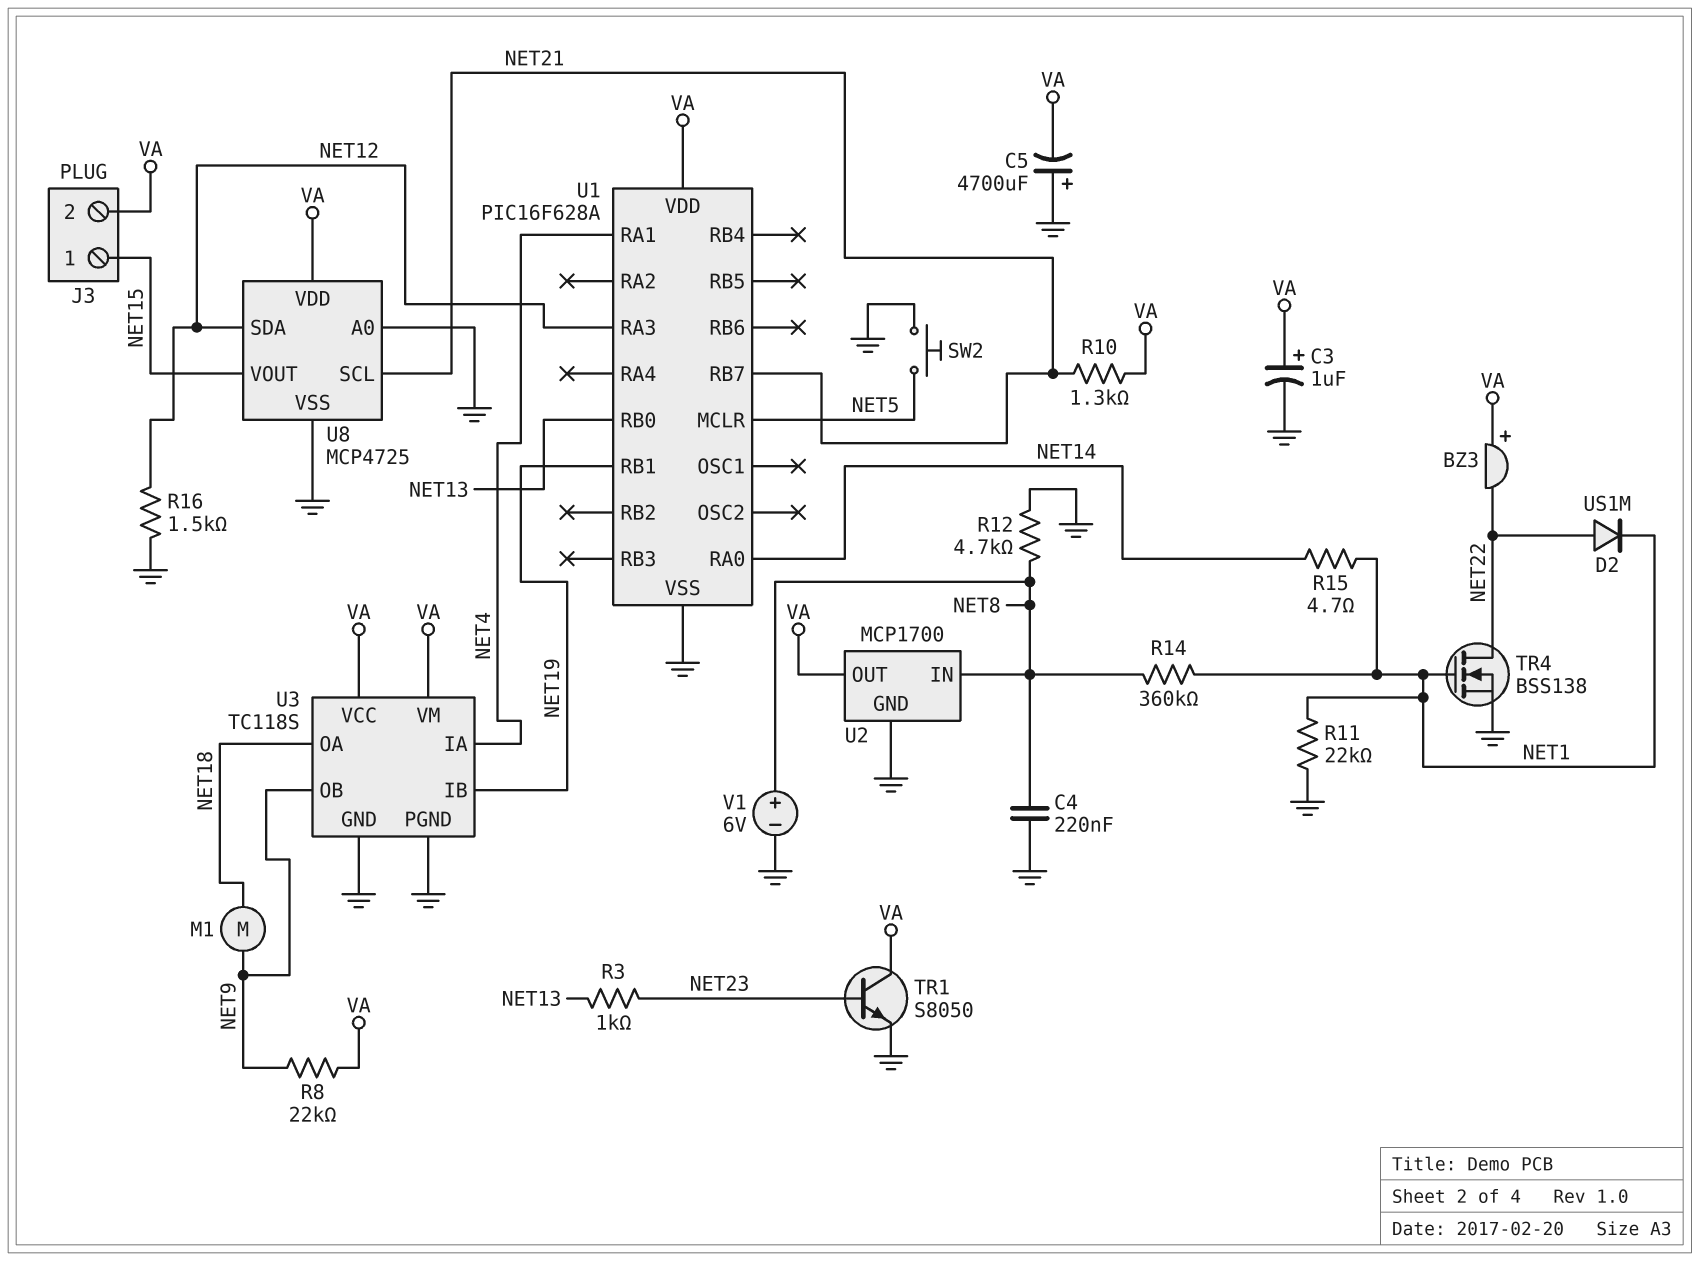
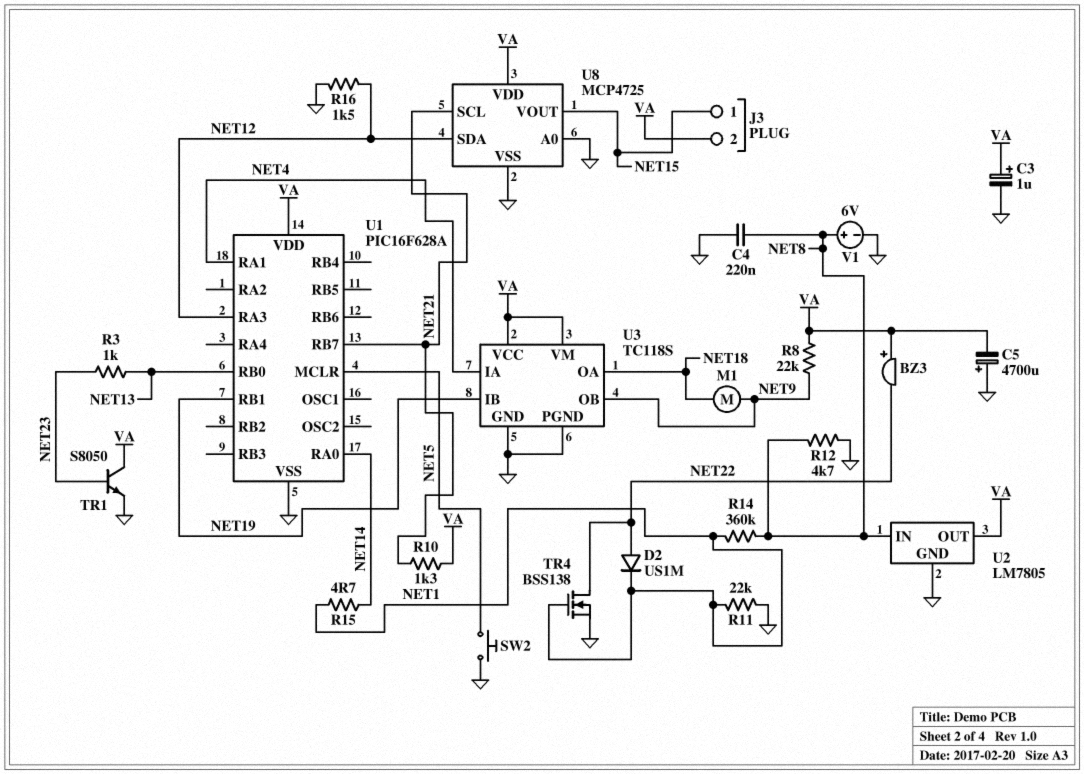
U2: MCP1700 -> LM7805

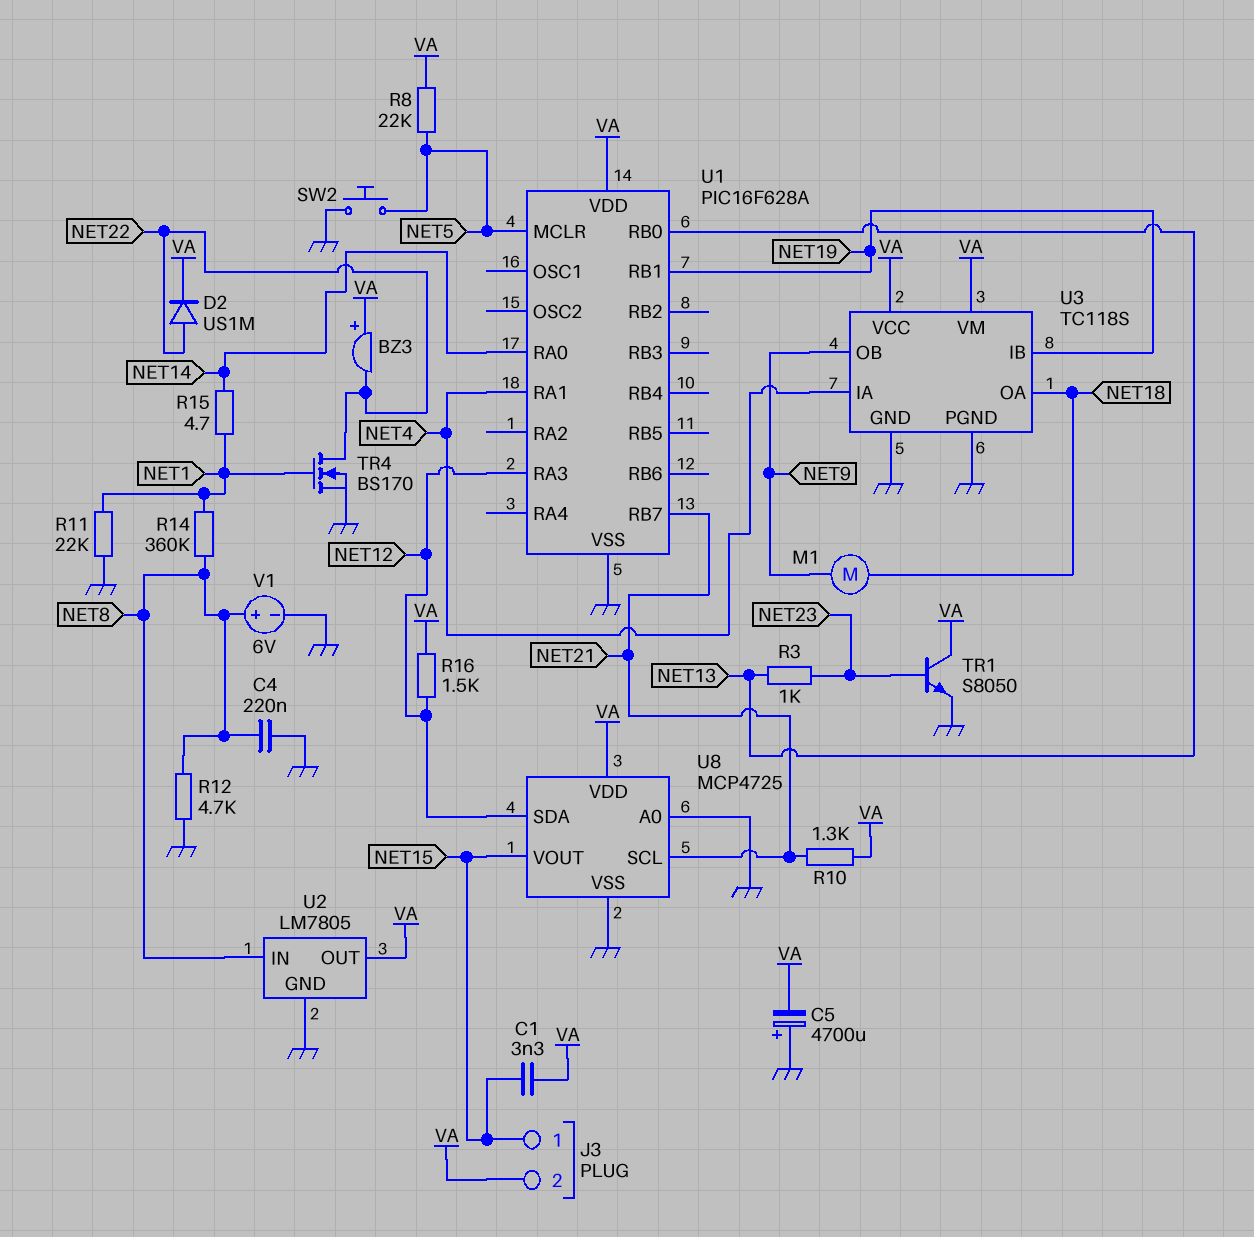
C1: none -> 3.3nF (NET15, VA)
C3: 1uF (plus VA, minus GND) -> none
D2: diode US1M (A NET22, K NET1) -> diode US1M (A NET22, K VA)
R8: 22k (NET9, VA) -> 22k (NET5, VA)
R16: 1.5k (GND, NET12) -> 1.5k (NET12, VA)
TR4: NMOS BSS138 (G NET1, D NET22, S GND) -> NMOS BS170 (G NET1, D NET22, S GND)

